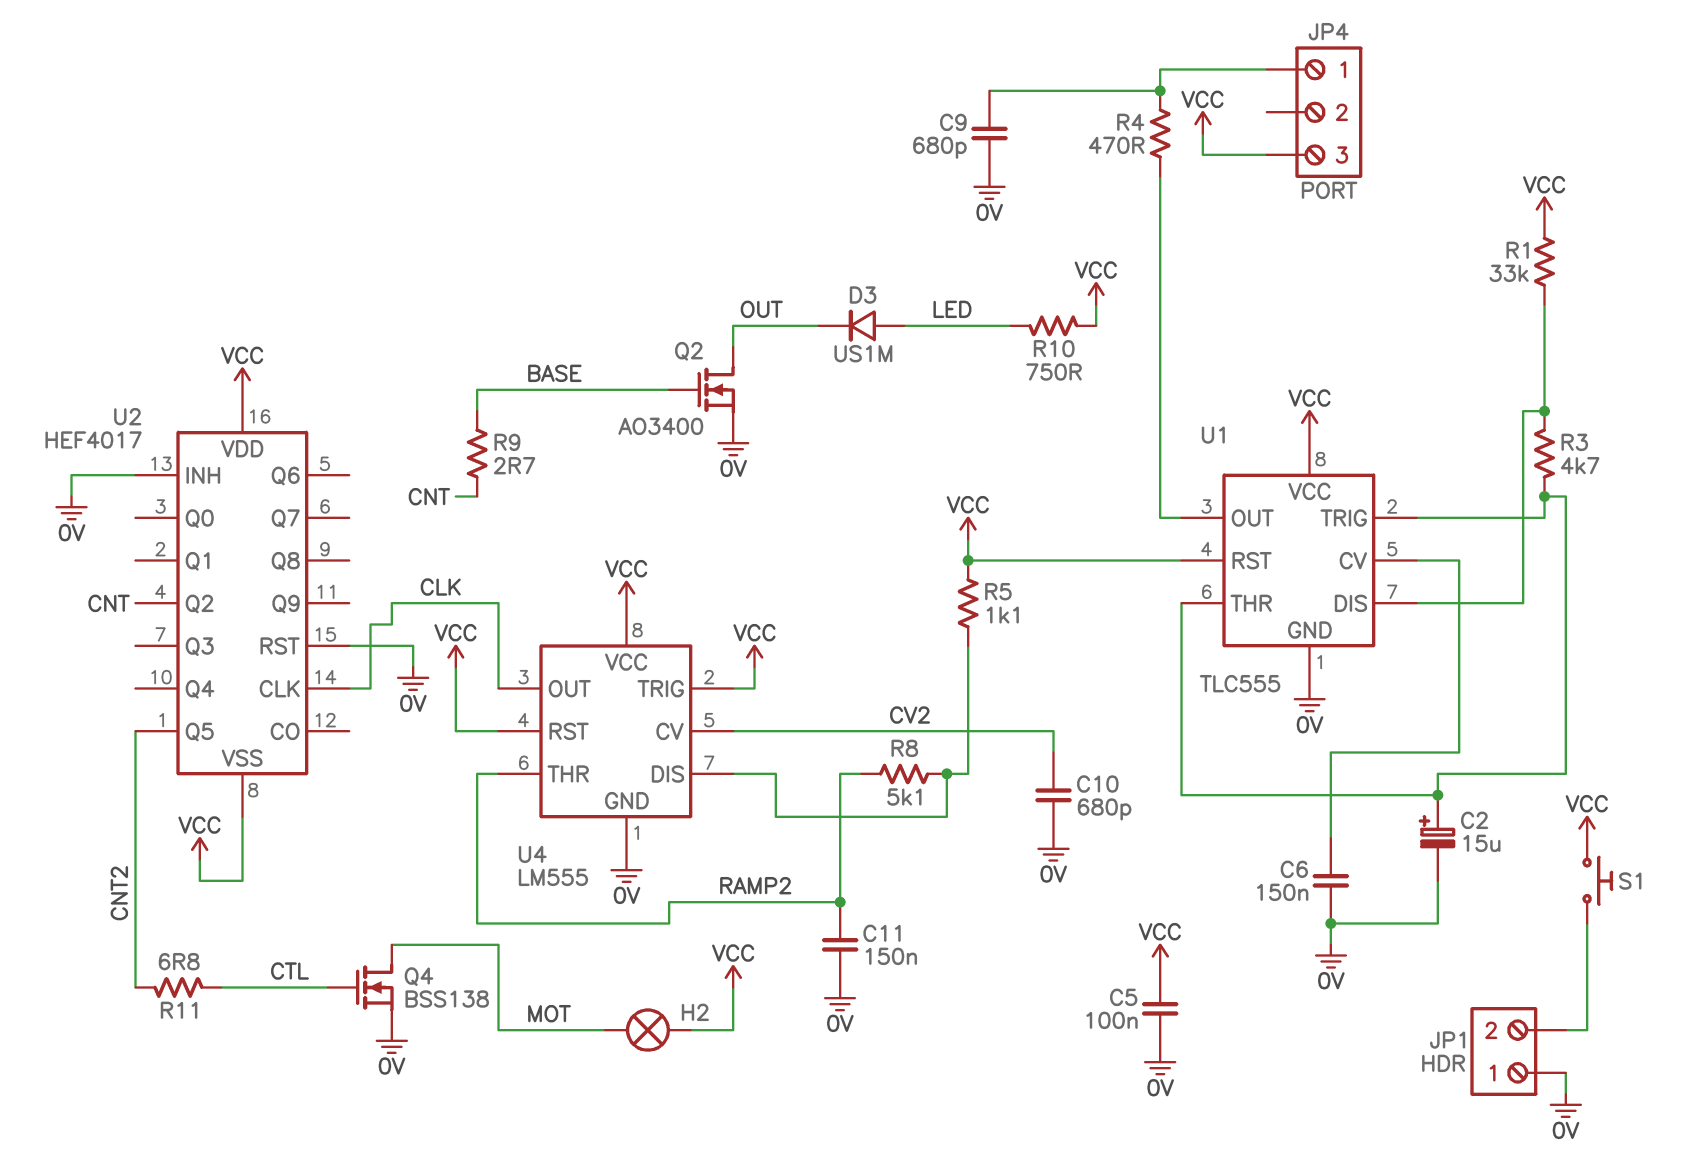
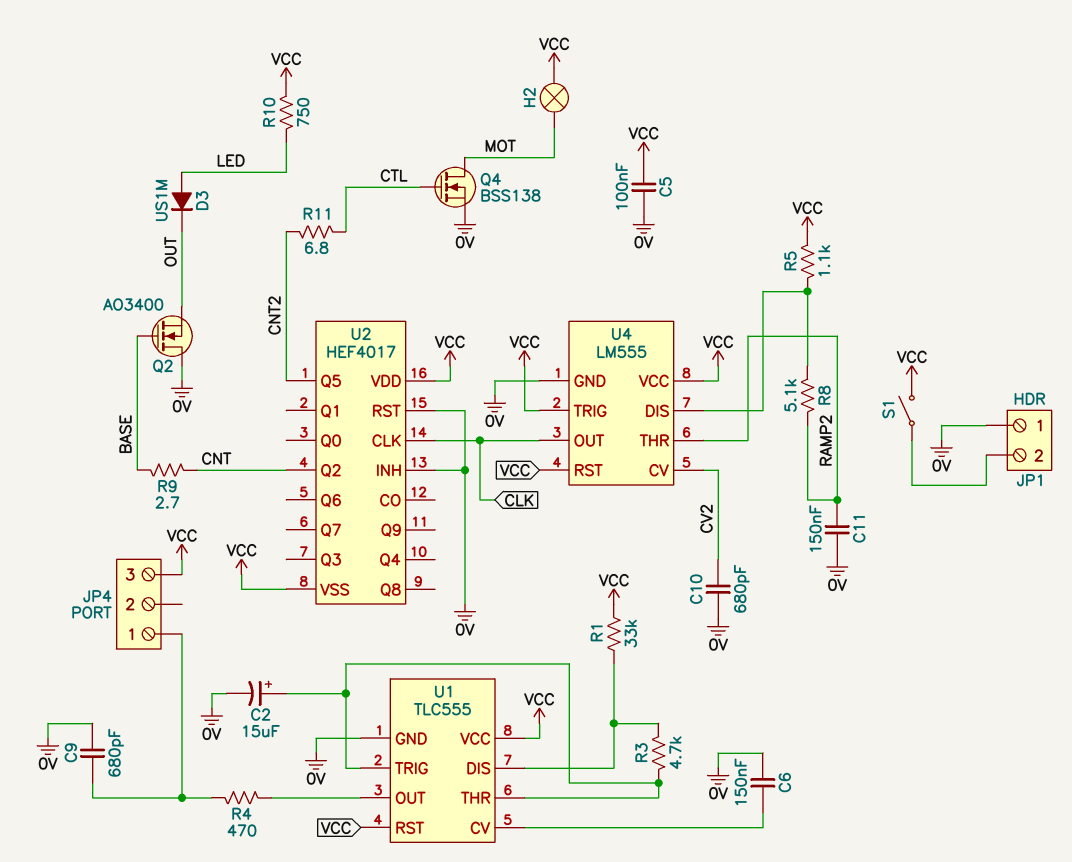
Q2: NMOS AO3400 (G BASE, D OUT, S 0V) -> NMOS AO3400 (G BASE, D 0V, S OUT)
S1: button (JP1/2, VCC) -> switch (JP1/2, VCC)

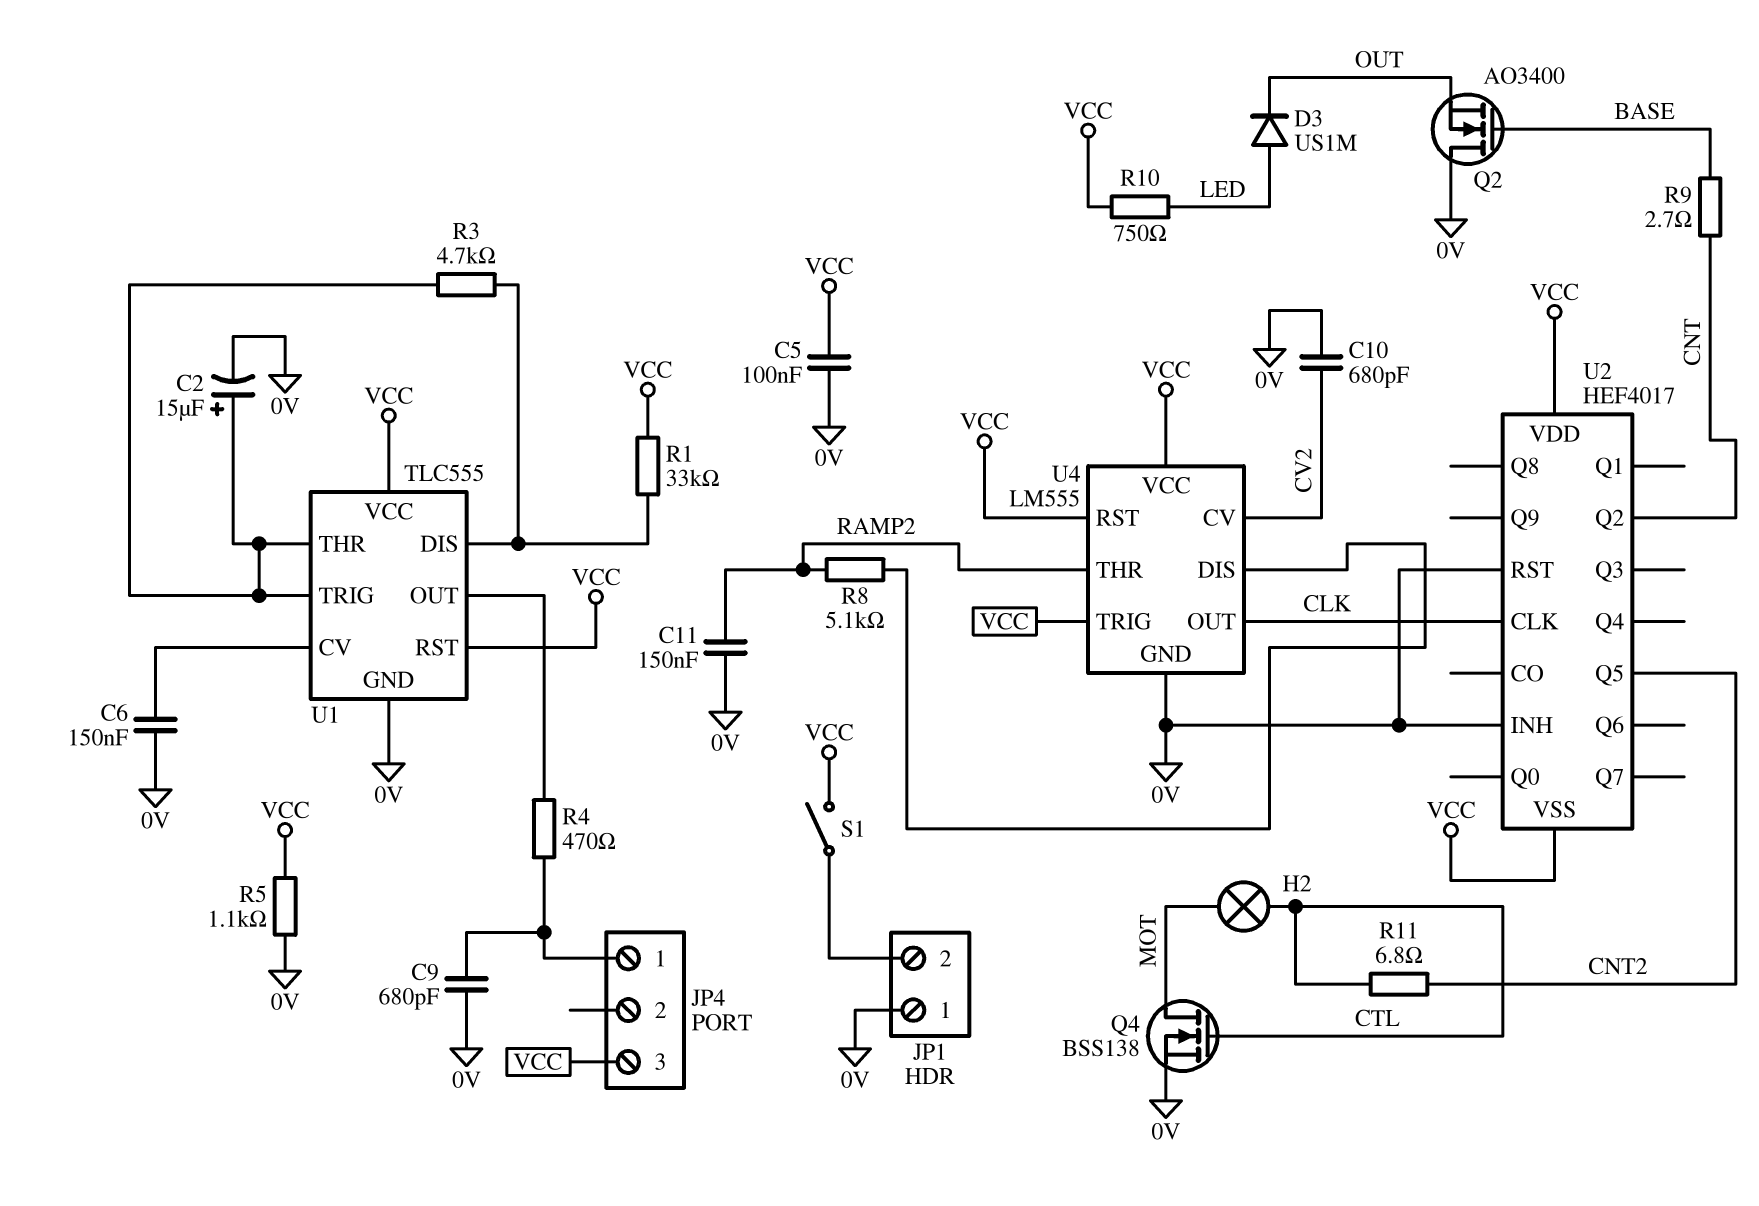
H2: lamp (MOT, VCC) -> lamp (CTL, MOT)
R5: 1.1k (U4/DIS, VCC) -> 1.1k (0V, VCC)

